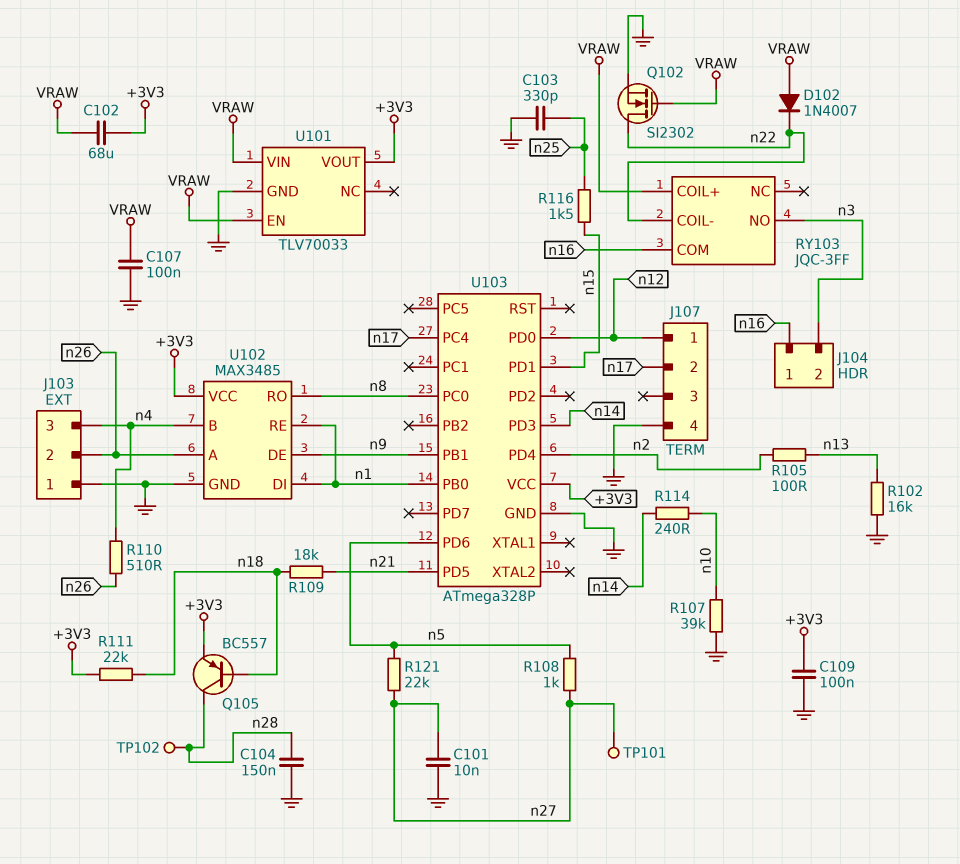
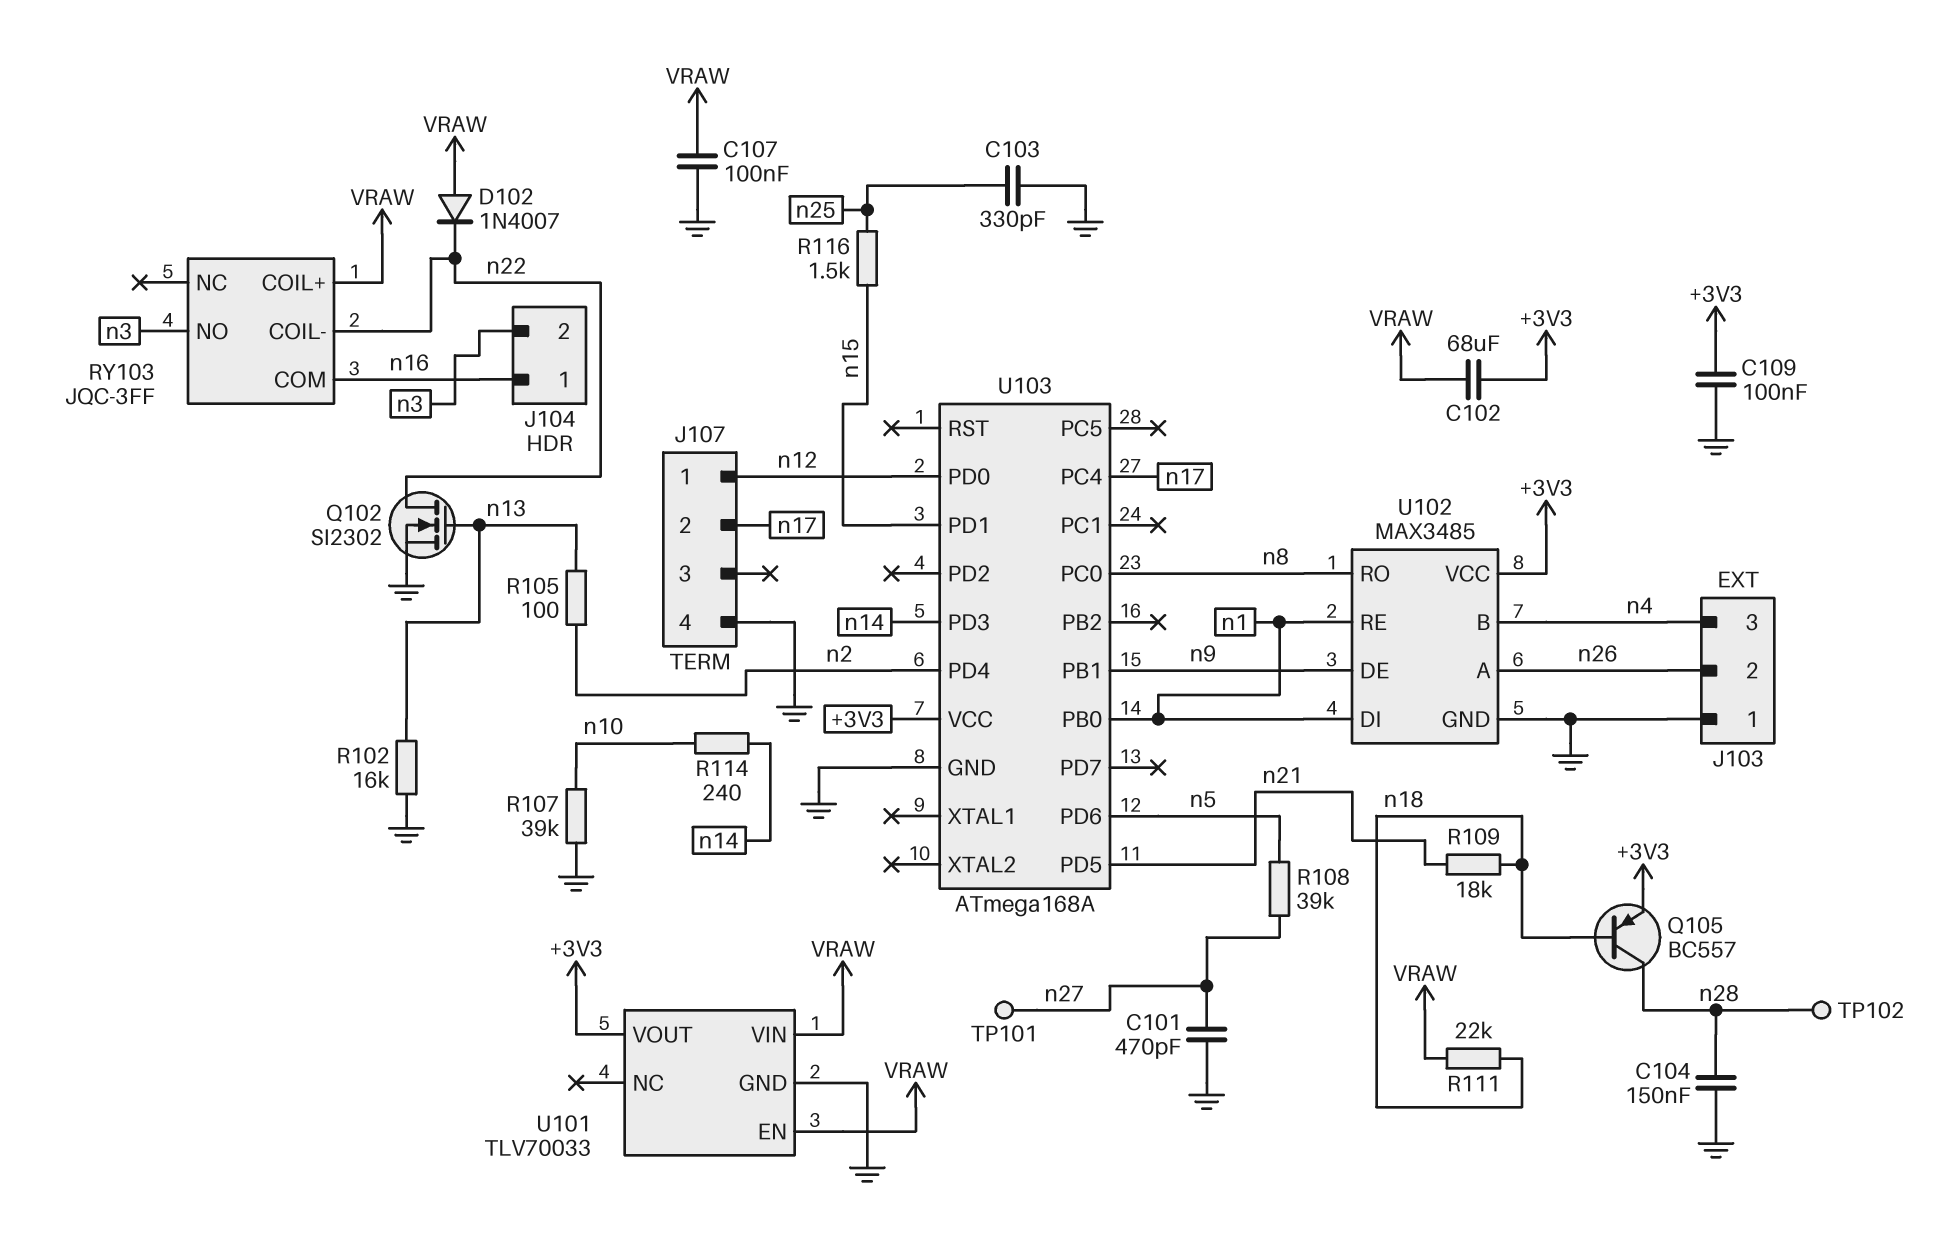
C101: 10nF (GND, n27) -> 470pF (GND, n27)
Q102: NMOS SI2302 (G VRAW, D n22, S GND) -> NMOS SI2302 (G n13, D n22, S GND)
R108: 1k (n5, n27) -> 39k (n5, n27)
R110: 510 (n4, n26) -> none
R111: 22k (+3V3, n18) -> 22k (VRAW, n18)
R121: 22k (n5, n27) -> none
U103: ATmega328P -> ATmega168A

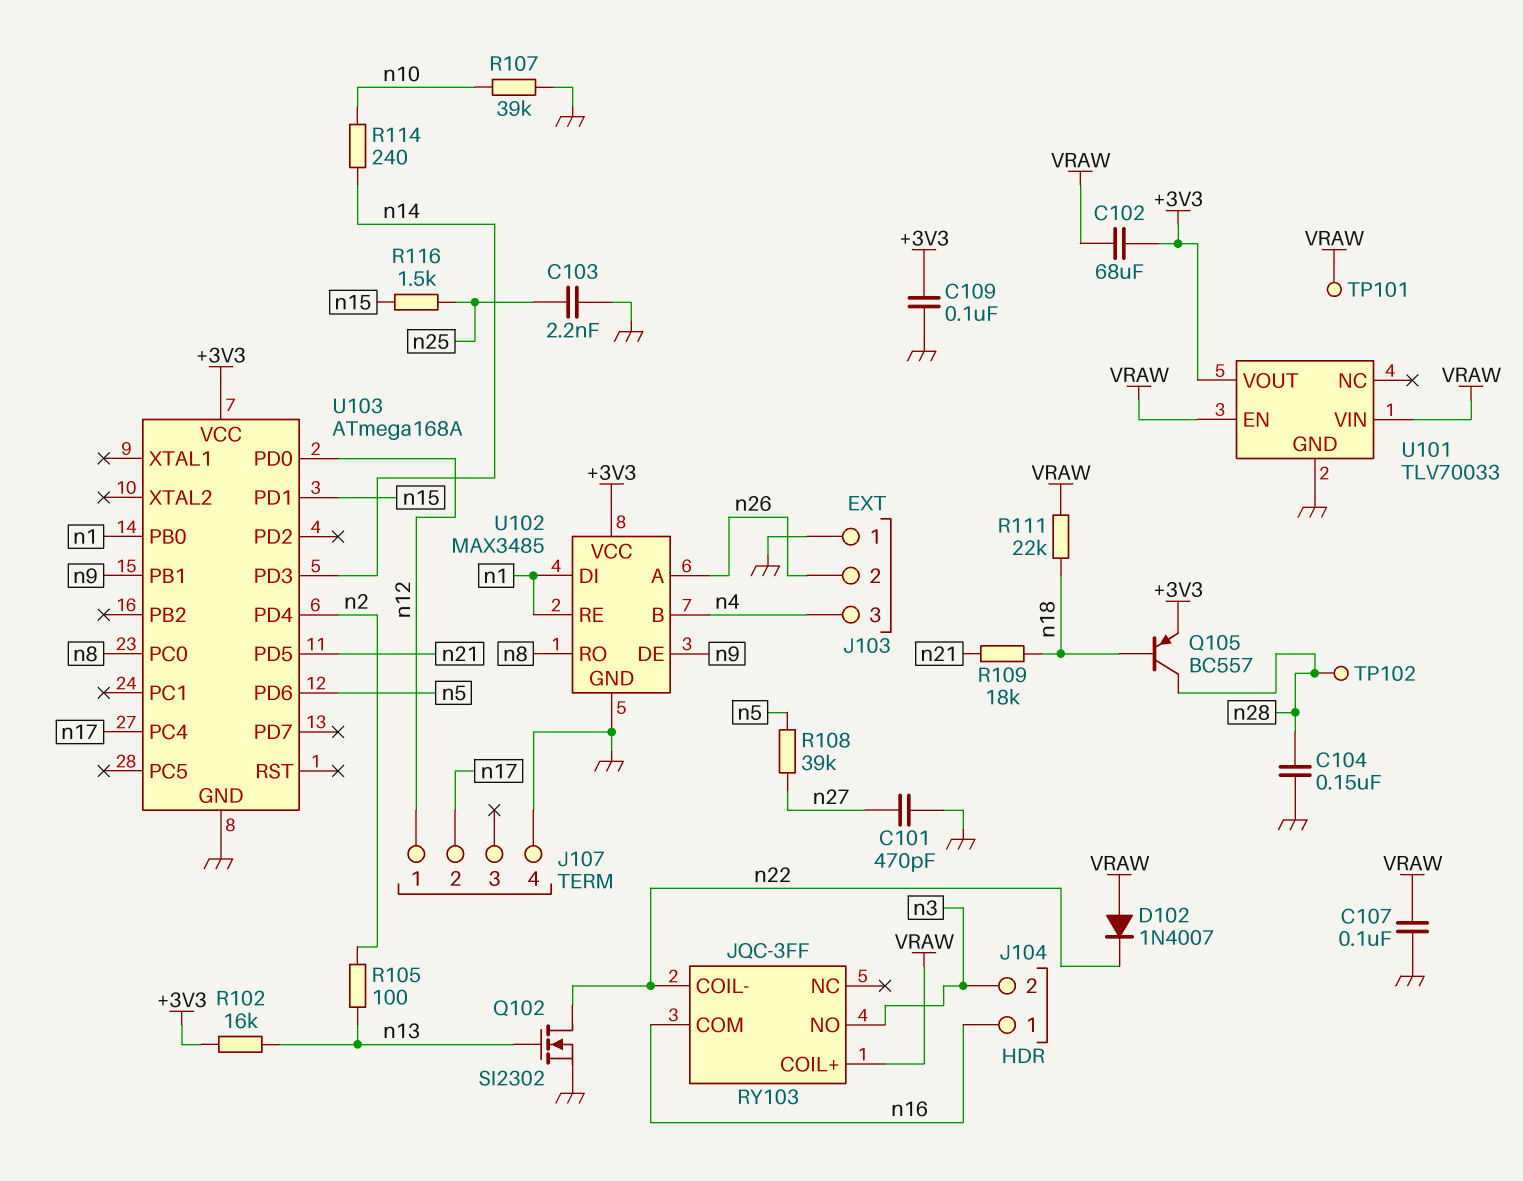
C103: 330pF (GND, n25) -> 2.2nF (GND, n25)
R102: 16k (GND, n13) -> 16k (+3V3, n13)
TP101: test point (n27) -> test point (VRAW)

